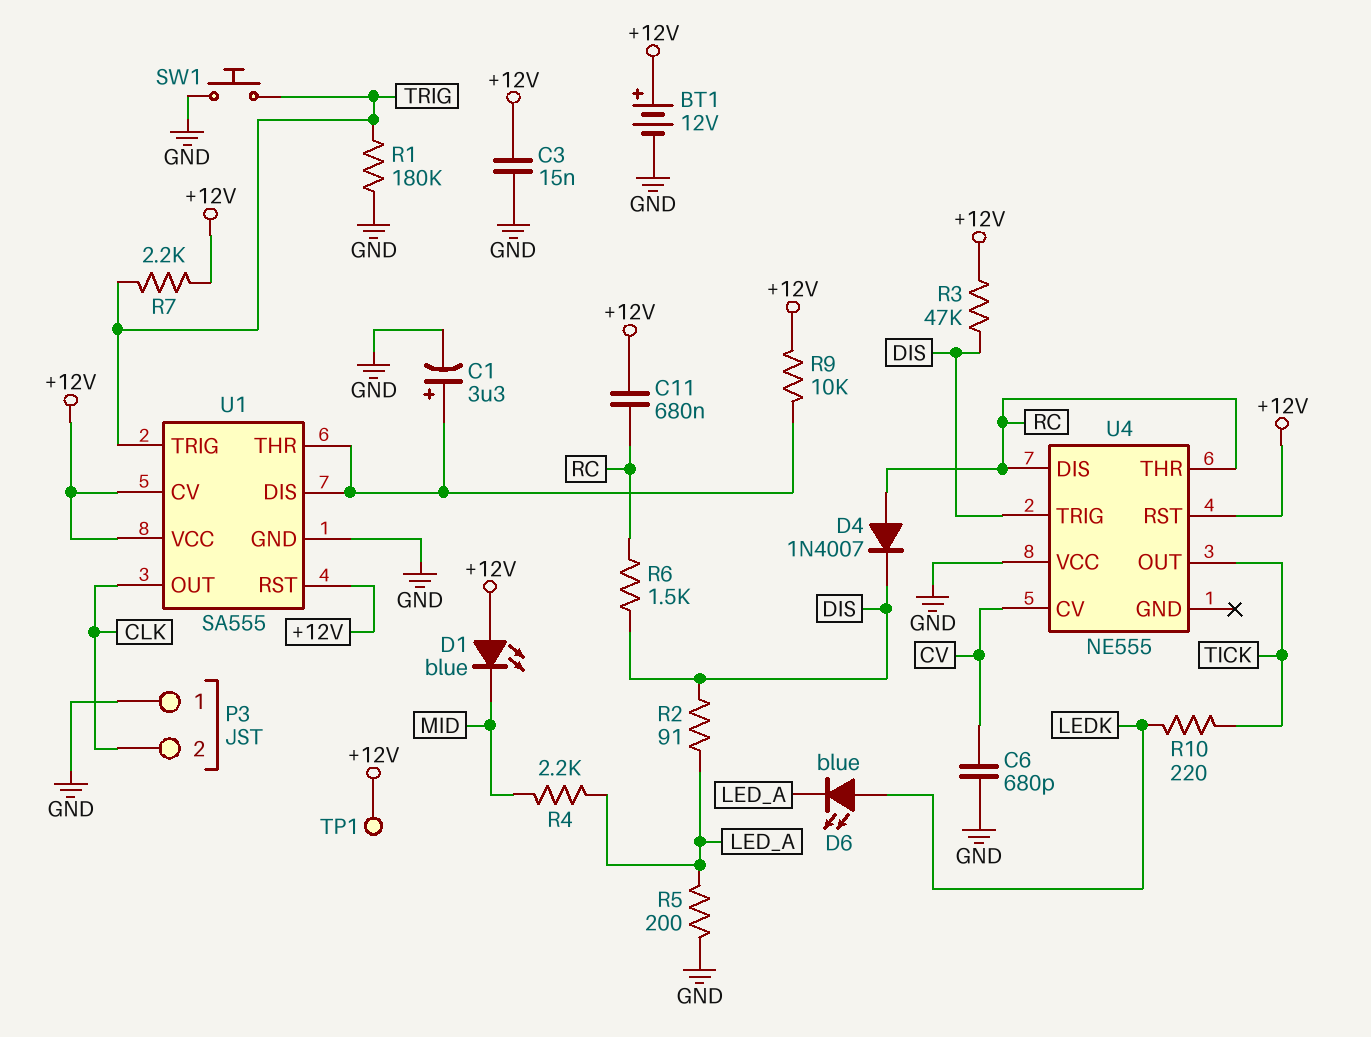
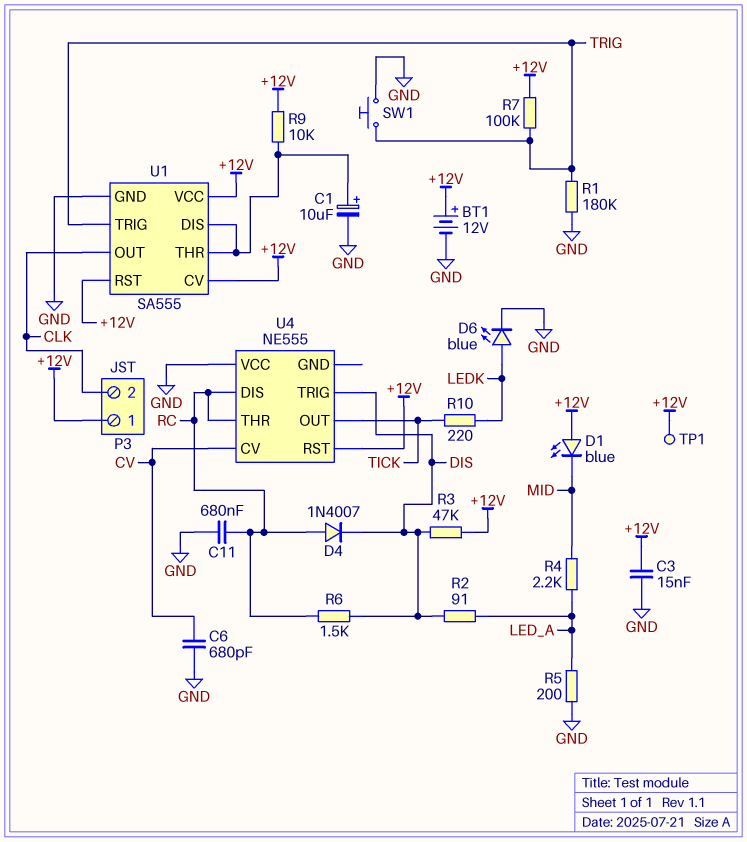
C1: 3.3uF (plus U1/DIS, minus GND) -> 10uF (plus U1/DIS, minus GND)
C11: 680nF (+12V, RC) -> 680nF (GND, RC)
D6: LED blue (A LEDK, K LED_A) -> LED blue (A LEDK, K GND)
P3 pin 1: GND -> +12V
R7: 2.2k (+12V, TRIG) -> 100k (+12V, TRIG)

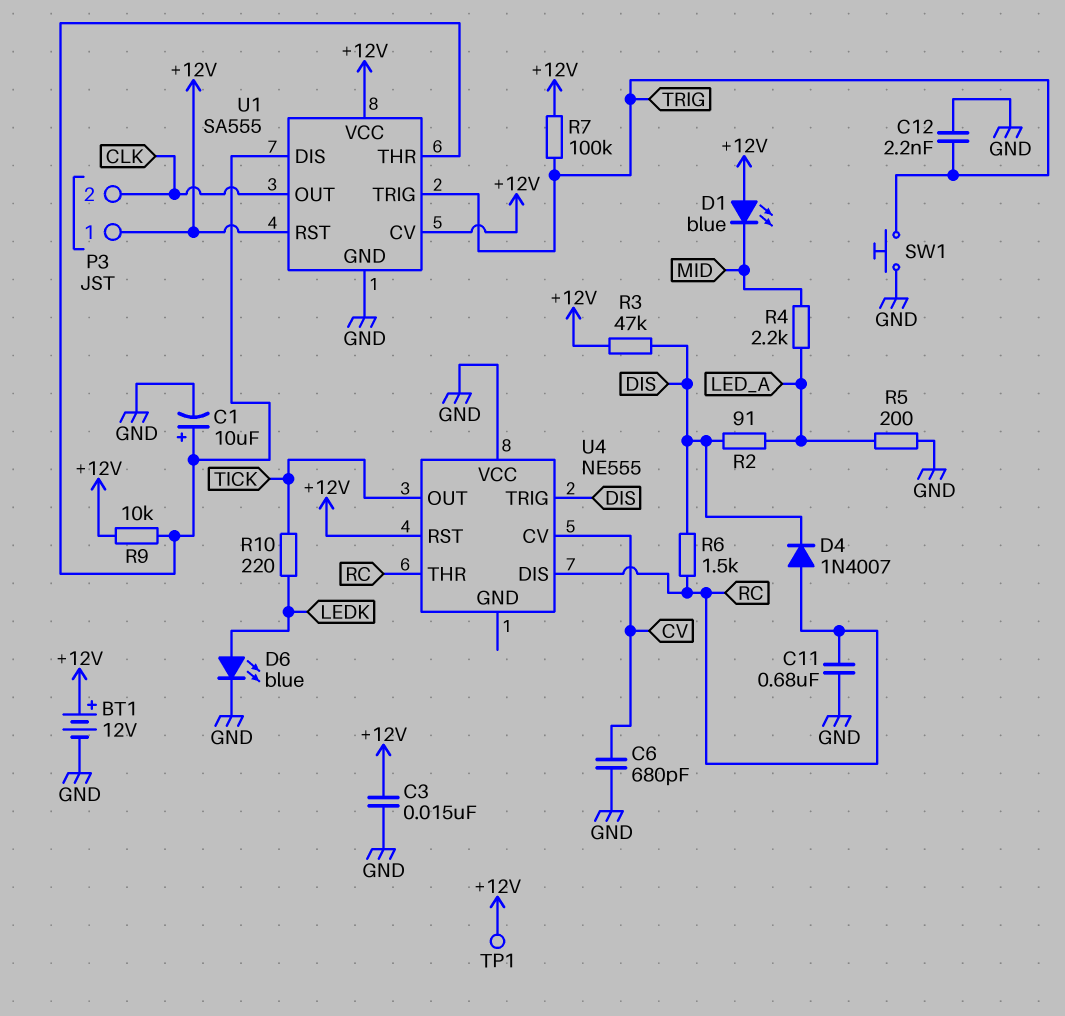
C12: none -> 2.2nF (GND, TRIG)
R1: 180k (GND, TRIG) -> none

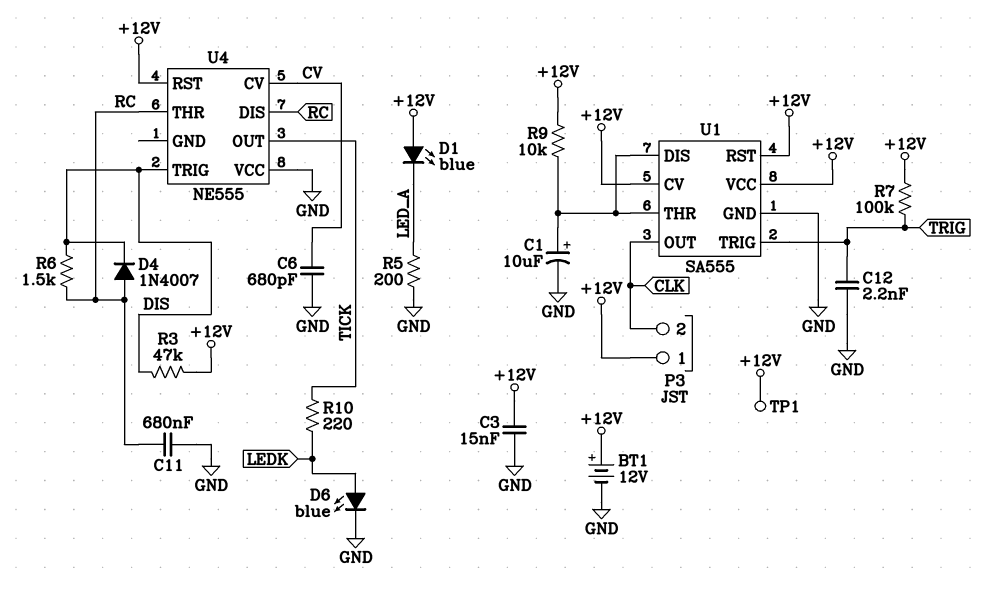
D1: LED blue (A +12V, K MID) -> LED blue (A +12V, K LED_A)
R2: 91 (DIS, LED_A) -> none
R4: 2.2k (LED_A, MID) -> none
SW1: button (GND, TRIG) -> none

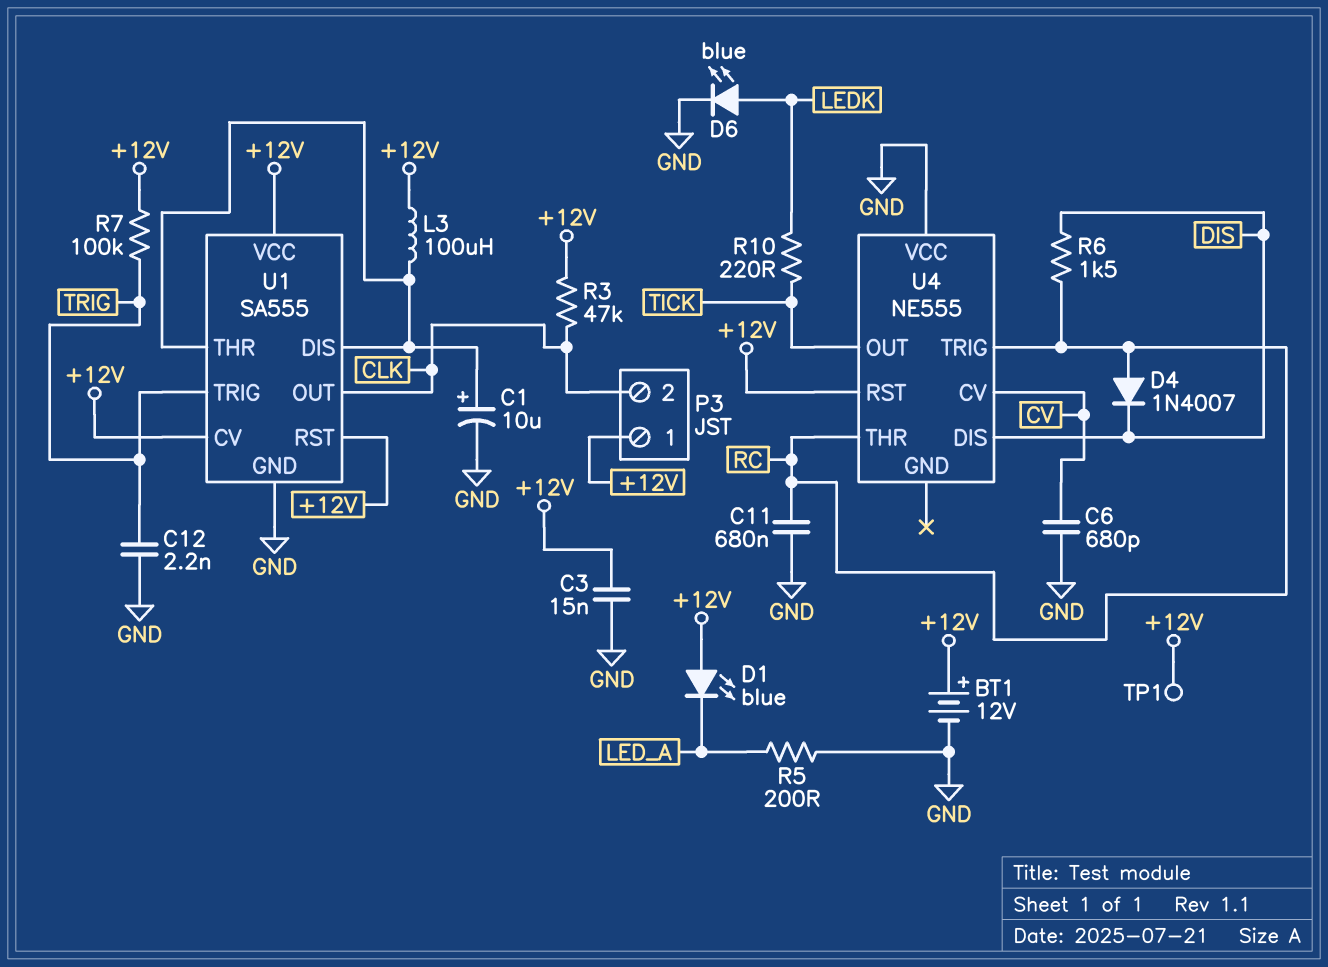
L3: none -> 100uH (+12V, U1/DIS)
R3: 47k (+12V, DIS) -> 47k (+12V, CLK)
R9: 10k (+12V, U1/DIS) -> none
U4 pin DIS: RC -> DIS
U4 pin TRIG: DIS -> RC

